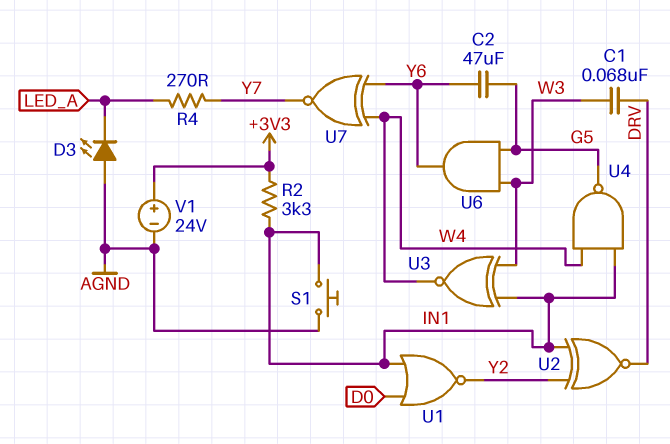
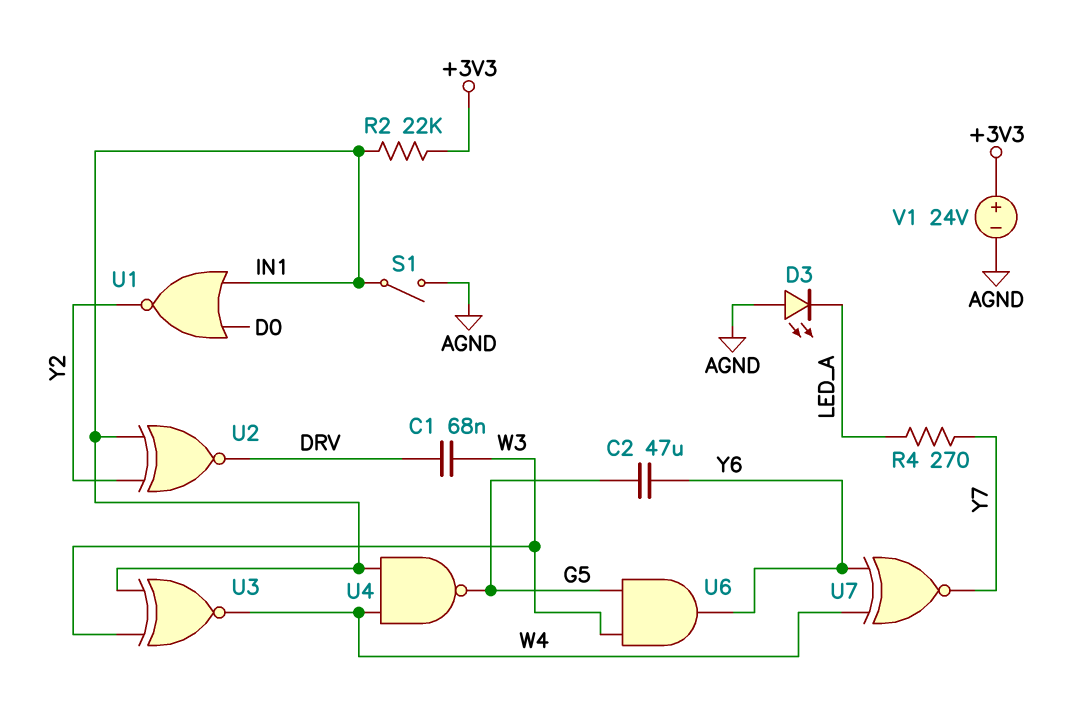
R2: 3.3k (+3V3, IN1) -> 22k (+3V3, IN1)
S1: button (AGND, IN1) -> switch (AGND, IN1)

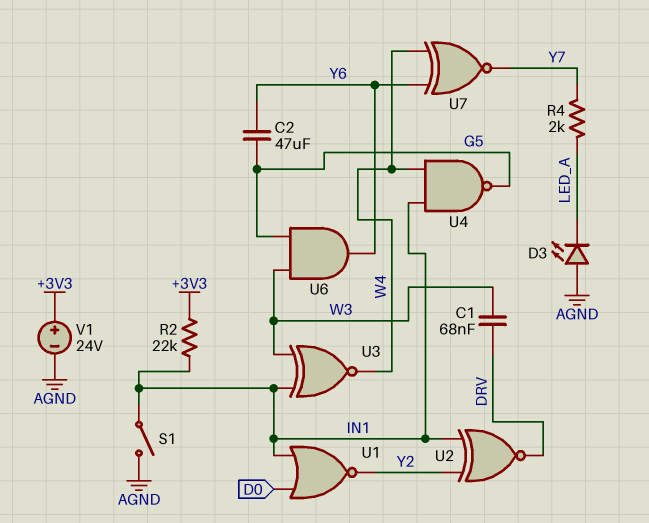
R4: 270 (LED_A, Y7) -> 2k (LED_A, Y7)

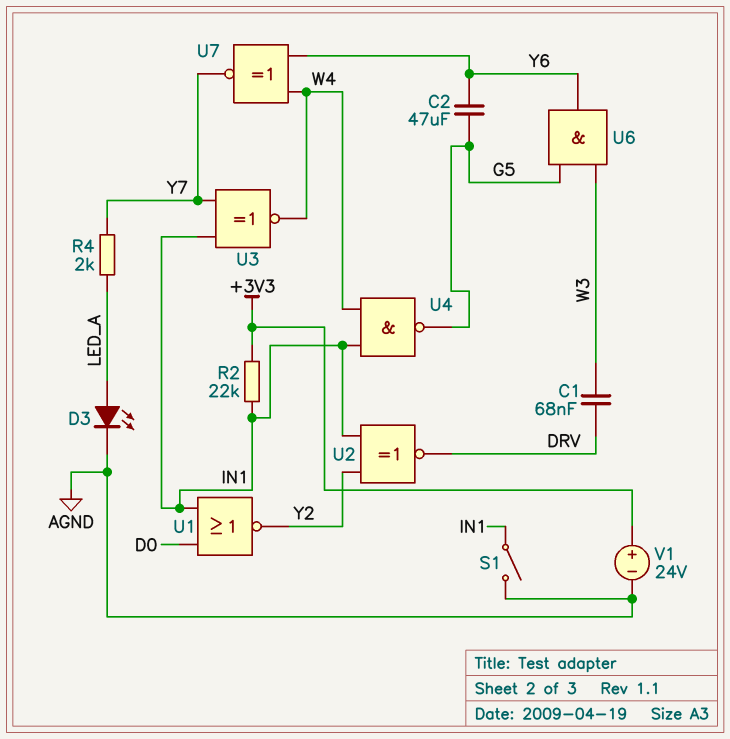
D3: LED (A AGND, K LED_A) -> LED (A LED_A, K AGND)
U3: XNOR (in IN1, in W3, out W4) -> XNOR (in IN1, in Y7, out W4)

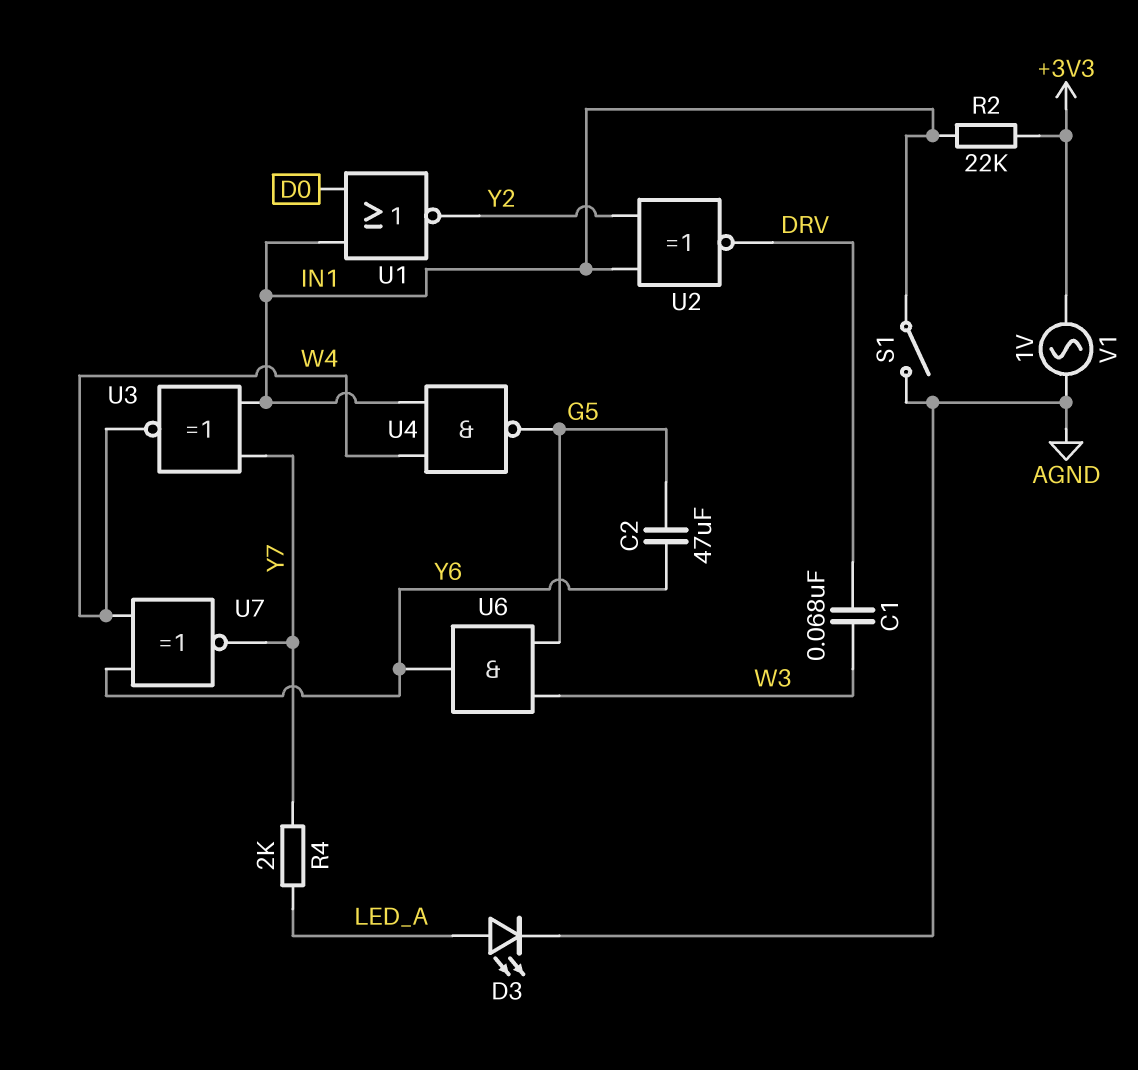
V1: 24V (plus +3V3, minus AGND) -> AC 1V (+3V3, AGND)

